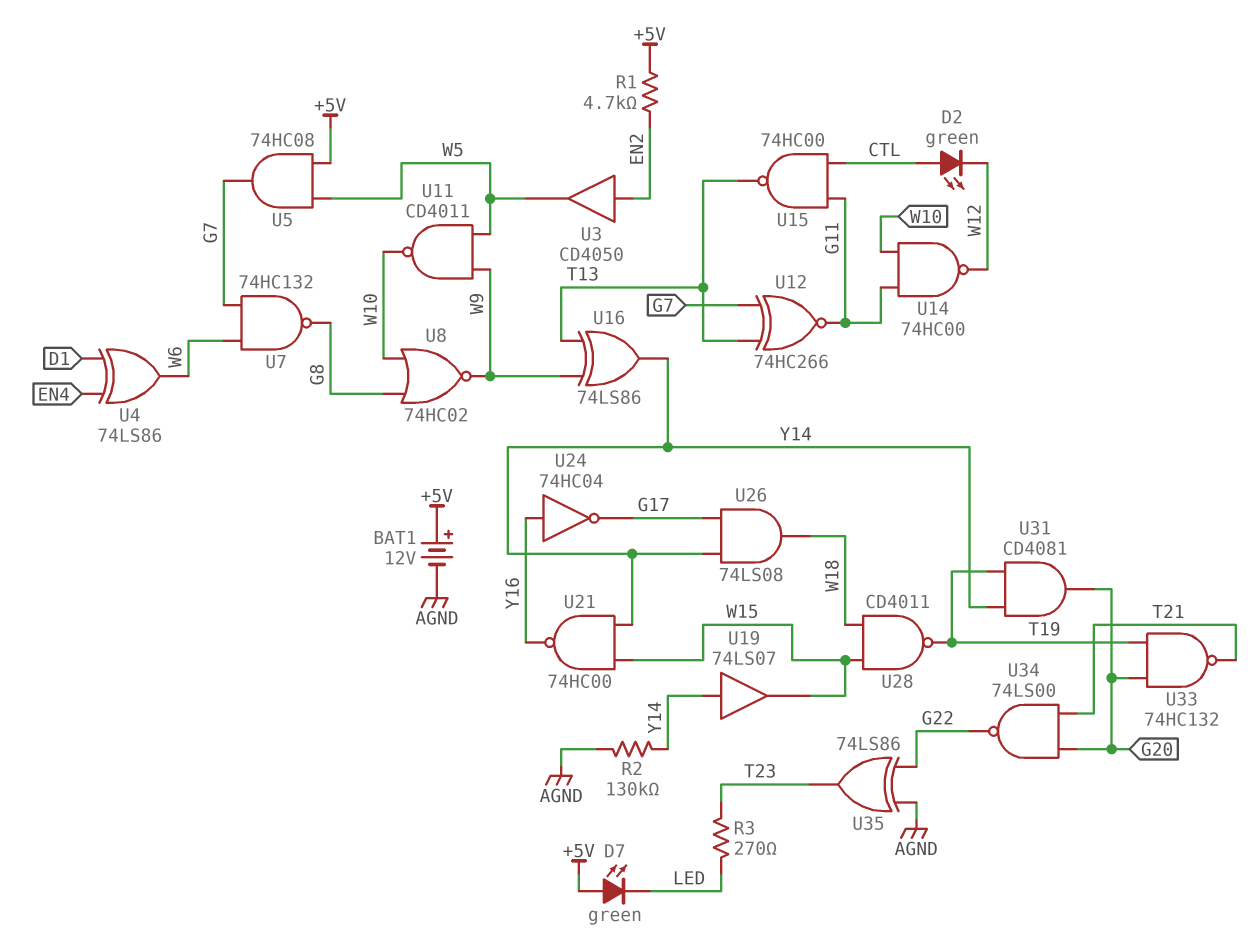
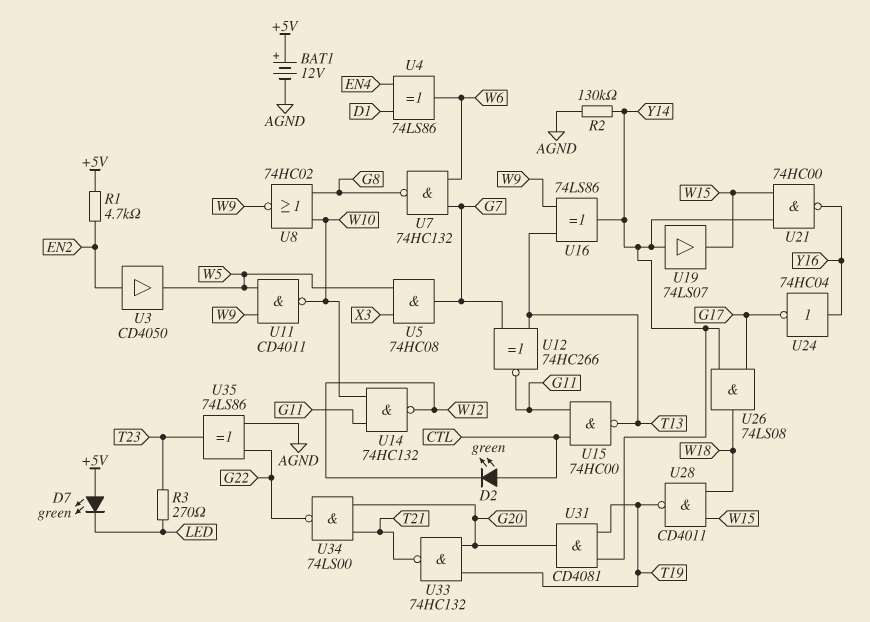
U5: AND 74HC08 (in +5V, in W5, out G7) -> AND 74HC08 (in W5, in X3, out G7)
U14: NAND 74HC00 (in G11, in W10, out W12) -> NAND 74HC132 (in G11, in W10, out W12)

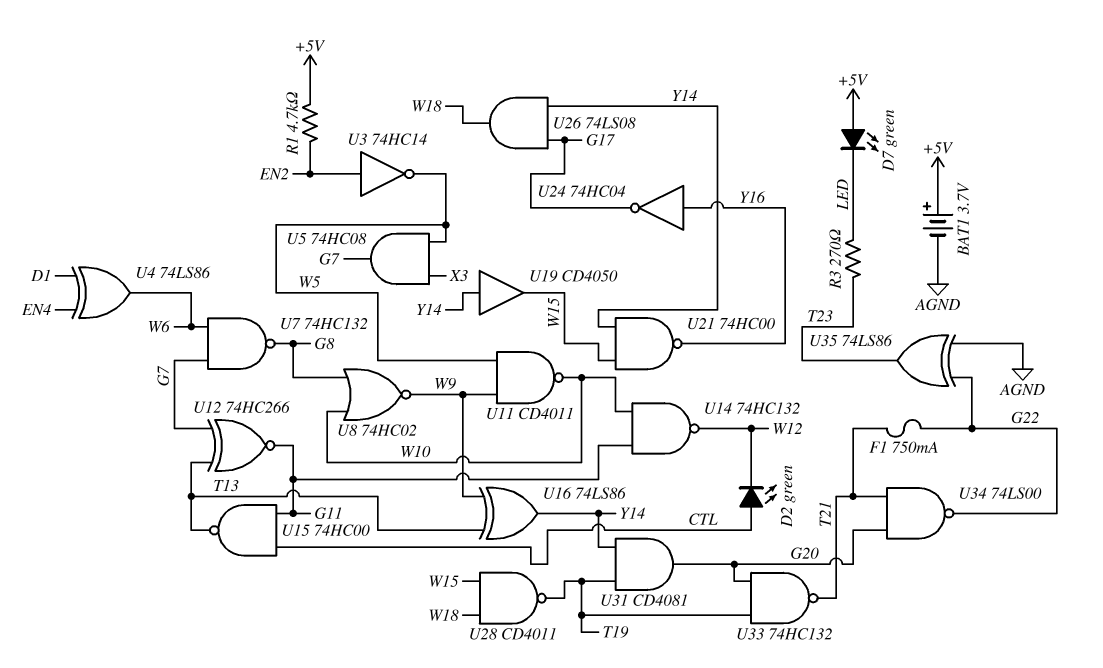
BAT1: 12V (plus +5V, minus AGND) -> 3.7V (plus +5V, minus AGND)
F1: none -> 750mA (G22, T21)
R2: 130k (AGND, Y14) -> none
U3: buffer CD4050 (in EN2, out W5) -> NOT 74HC14 (in EN2, out W5)
U19: buffer 74LS07 (in Y14, out W15) -> buffer CD4050 (in Y14, out W15)

